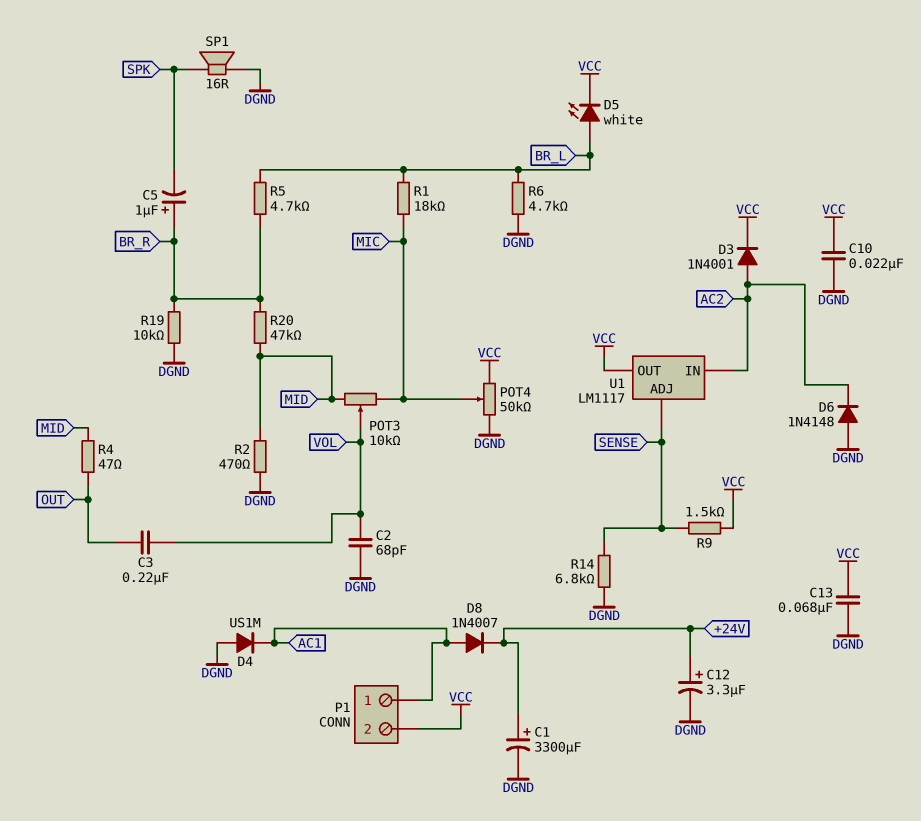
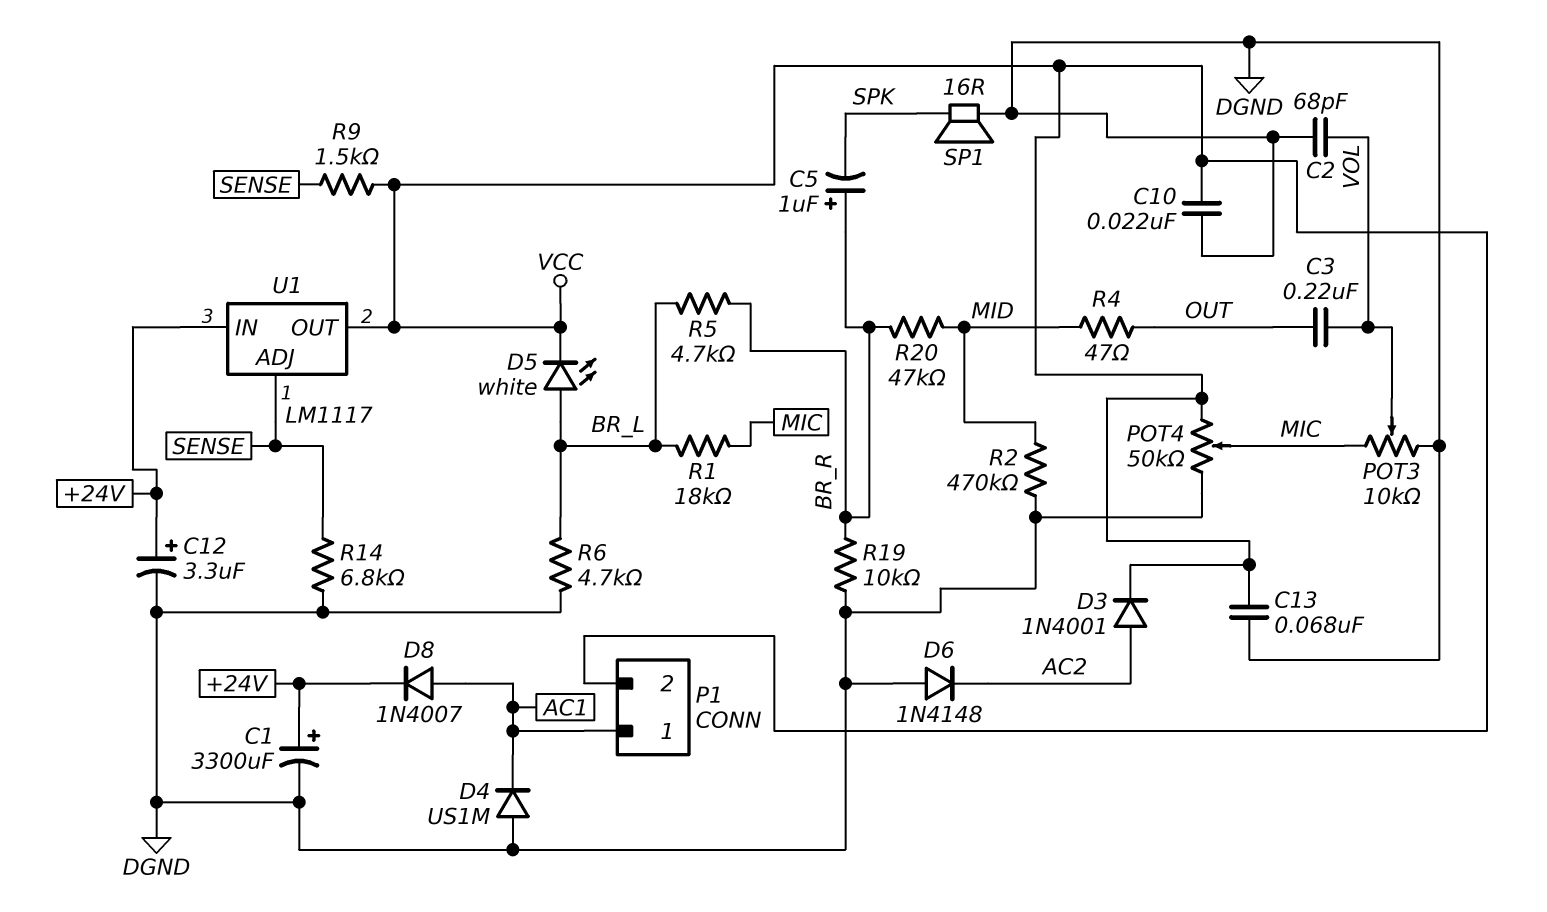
POT3: 10k (MIC, MID, wiper VOL) -> 10k (DGND, MIC, wiper VOL)
R2: 470 (DGND, MID) -> 470k (DGND, MID)
U1 pin IN: AC2 -> +24V

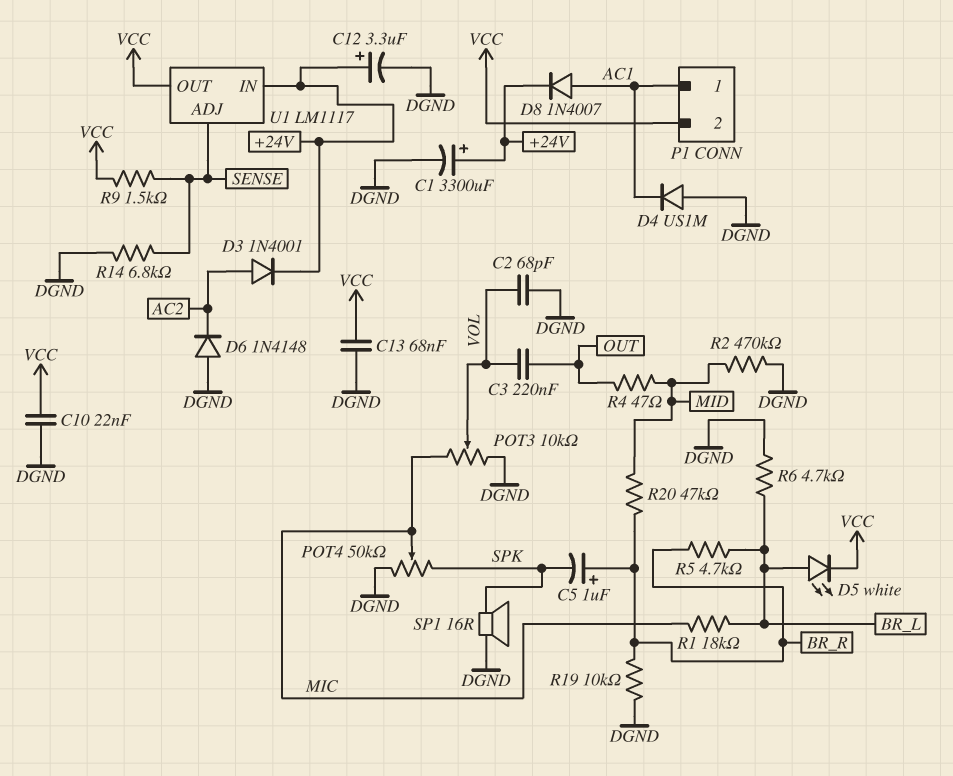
D3: diode 1N4001 (A AC2, K VCC) -> diode 1N4001 (A AC2, K +24V)
POT4: 50k (DGND, VCC, wiper MIC) -> 50k (DGND, SPK, wiper MIC)

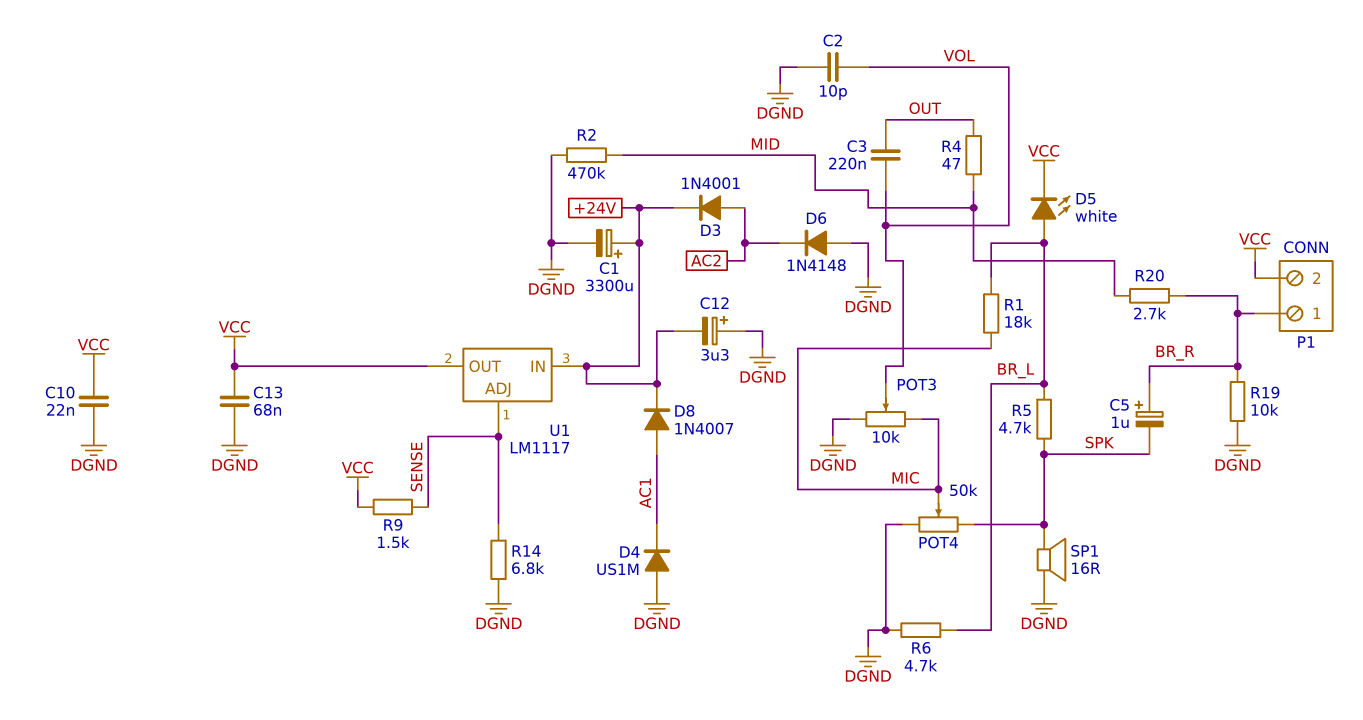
C2: 68pF (DGND, VOL) -> 10pF (DGND, VOL)
C12: 3.3uF (plus +24V, minus DGND) -> 3.3uF (plus DGND, minus +24V)
P1 pin 1: AC1 -> BR_R
R5: 4.7k (BR_L, BR_R) -> 4.7k (BR_L, SPK)
R20: 47k (BR_R, MID) -> 2.7k (BR_R, MID)

